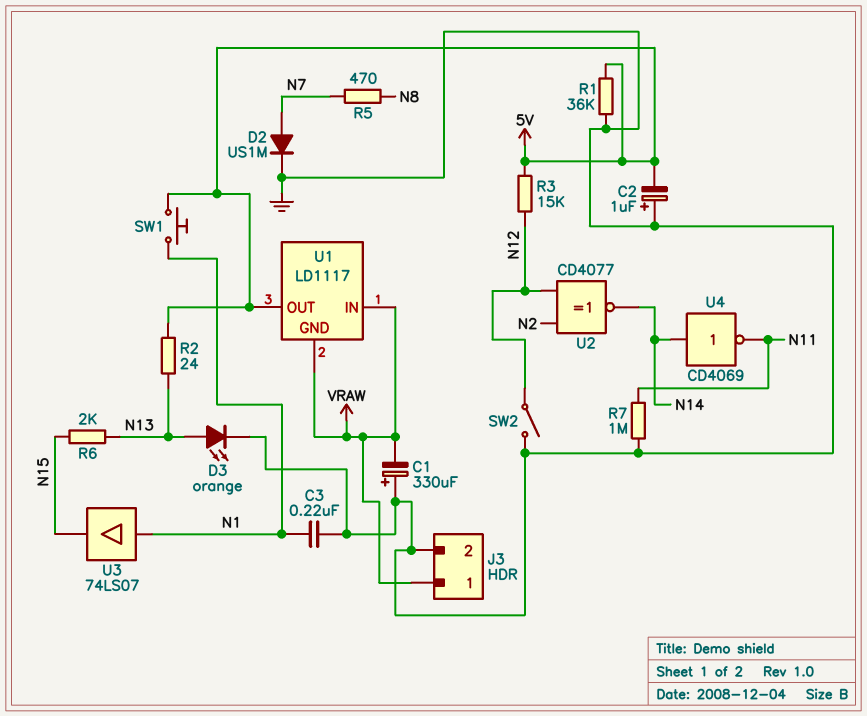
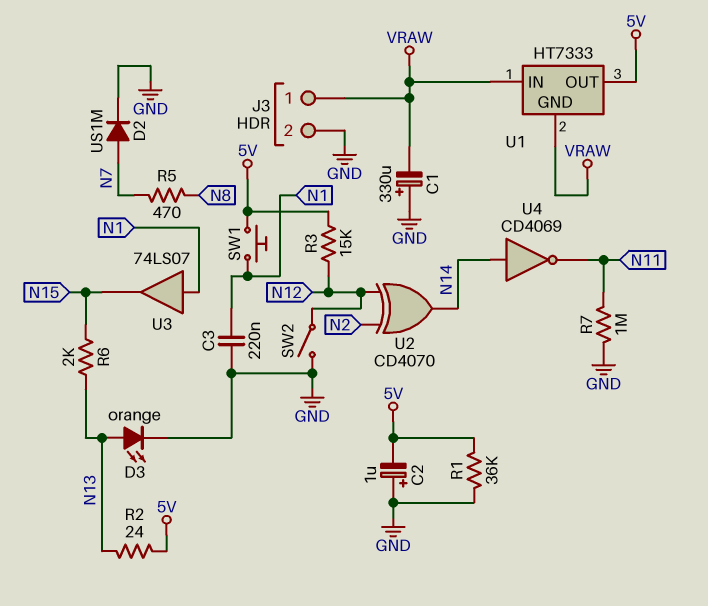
U1: LD1117 -> HT7333
U2: XNOR CD4077 (in N2, in N12, out N14) -> XOR CD4070 (in N2, in N12, out N14)

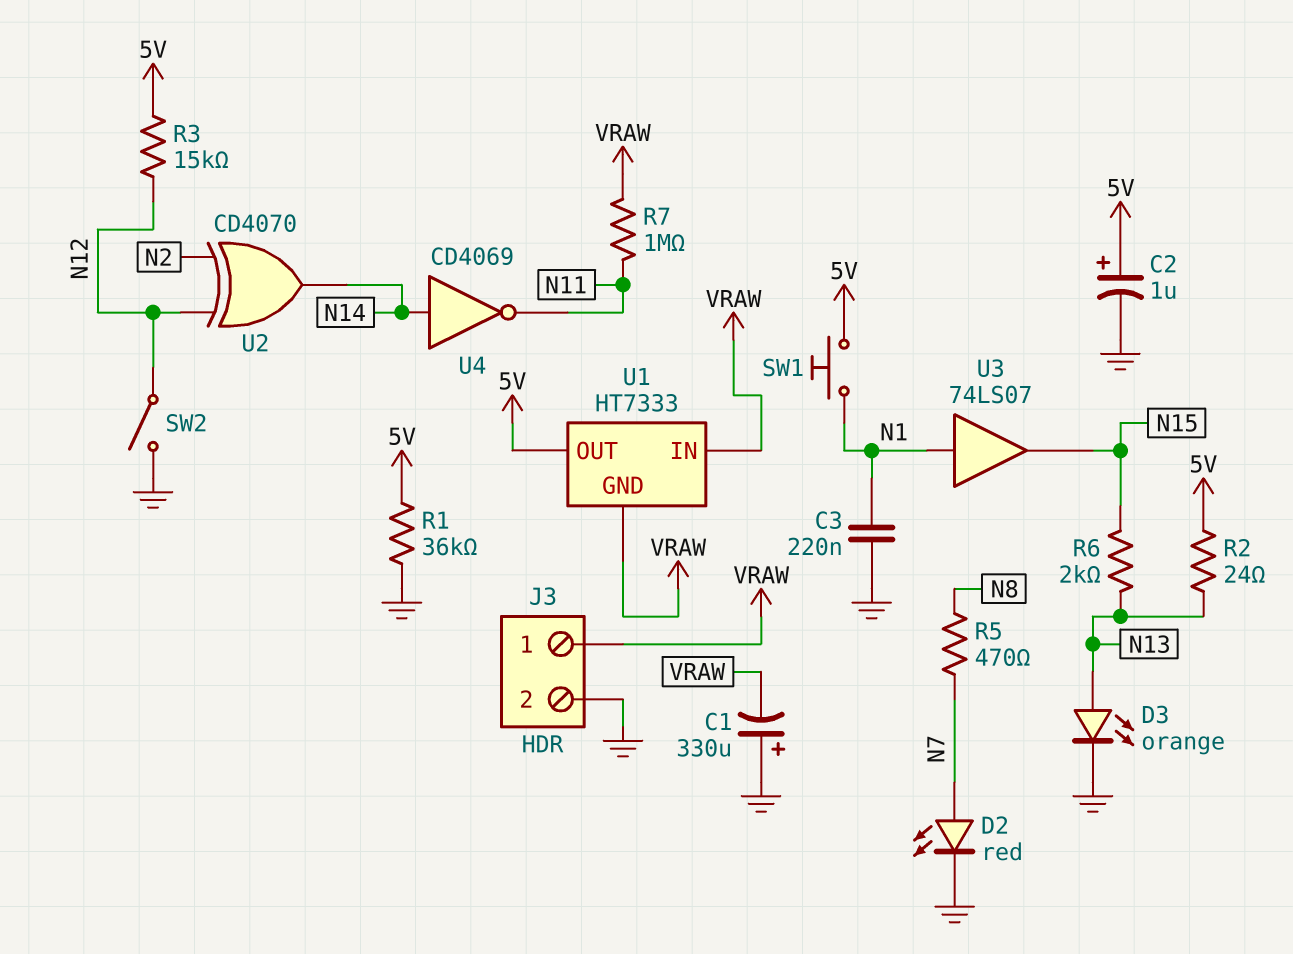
C2: 1uF (plus GND, minus 5V) -> 1uF (plus 5V, minus GND)
D2: diode US1M (A N7, K GND) -> LED red (A N7, K GND)
R7: 1M (GND, N11) -> 1M (N11, VRAW)

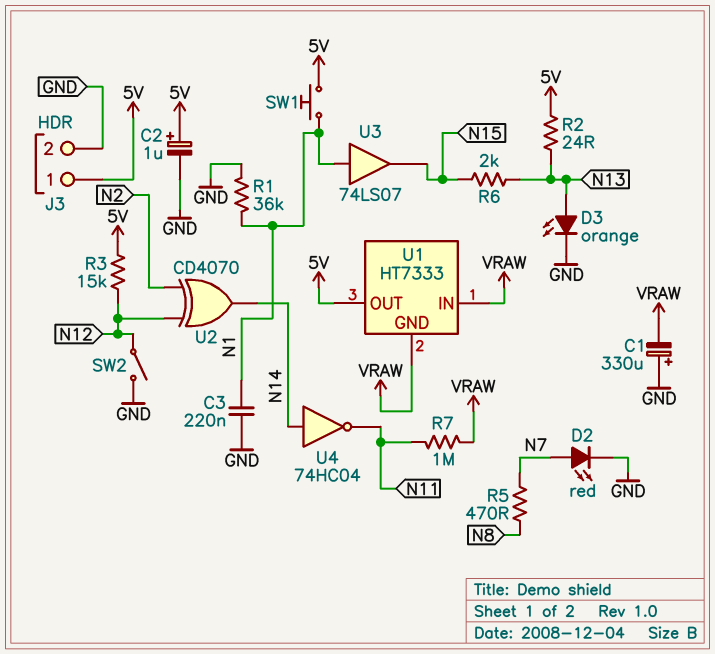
J3 pin 1: VRAW -> 5V
R1: 36k (5V, GND) -> 36k (GND, N1)
U4: NOT CD4069 (in N14, out N11) -> NOT 74HC04 (in N14, out N11)

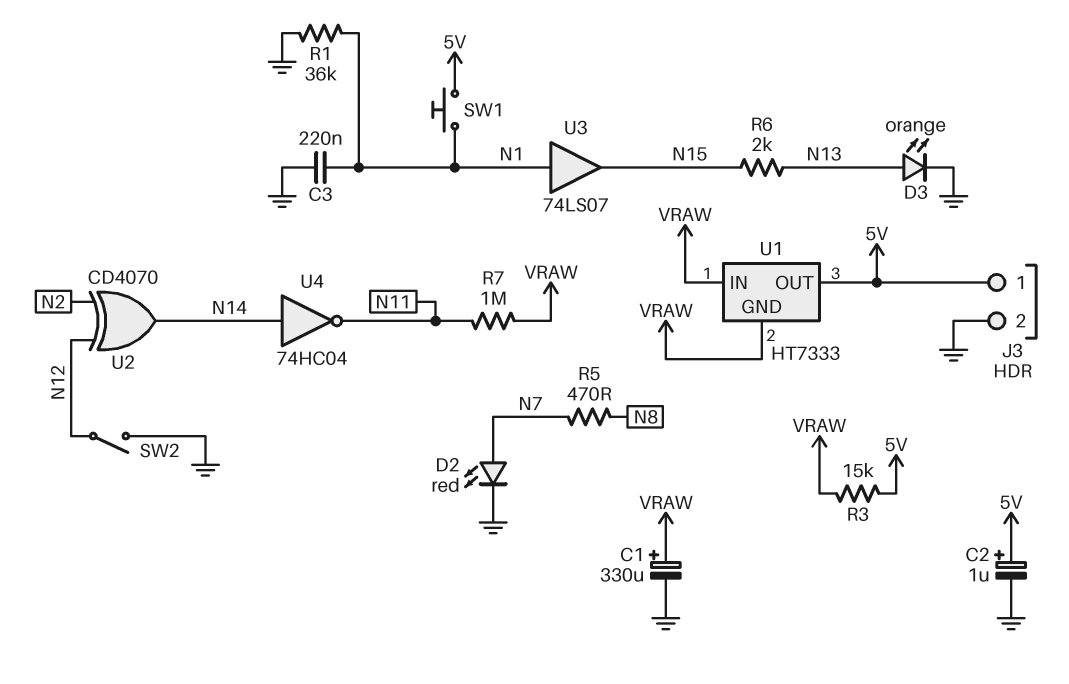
C1: 330uF (plus GND, minus VRAW) -> 330uF (plus VRAW, minus GND)
R2: 24 (5V, N13) -> none
R3: 15k (5V, N12) -> 15k (5V, VRAW)

